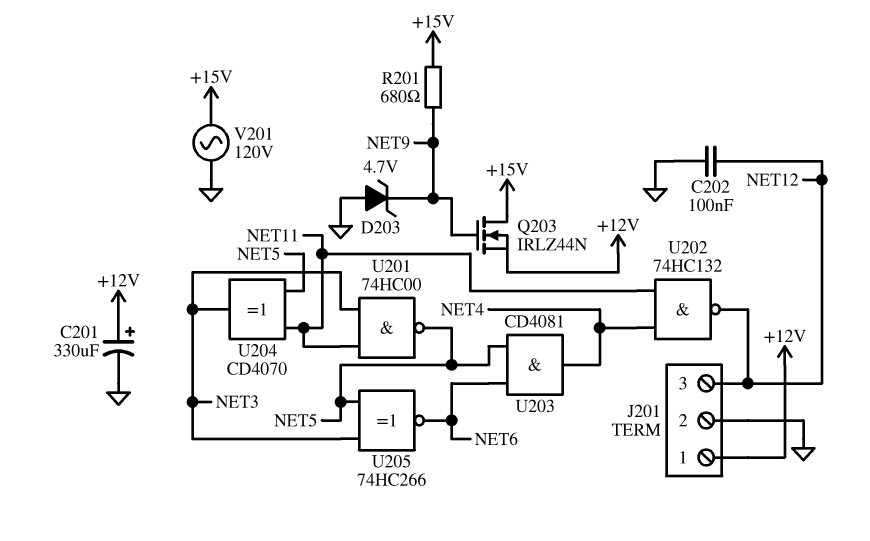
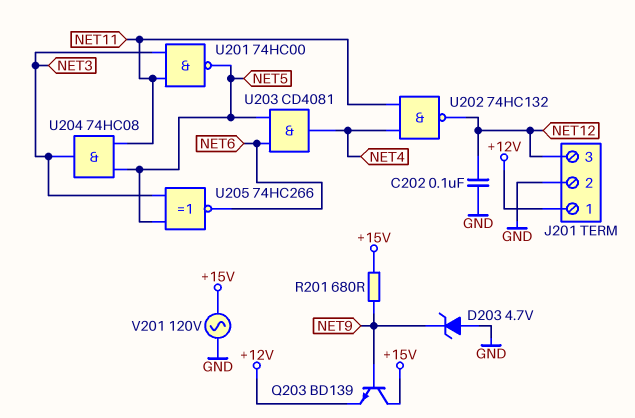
C201: 330uF (plus +12V, minus GND) -> none
Q203: NMOS IRLZ44N (G NET9, D +15V, S +12V) -> NPN BD139 (B NET9, C +15V, E +12V)
U204: XOR CD4070 (in NET5, in NET11, out NET3) -> AND 74HC08 (in NET5, in NET11, out NET3)

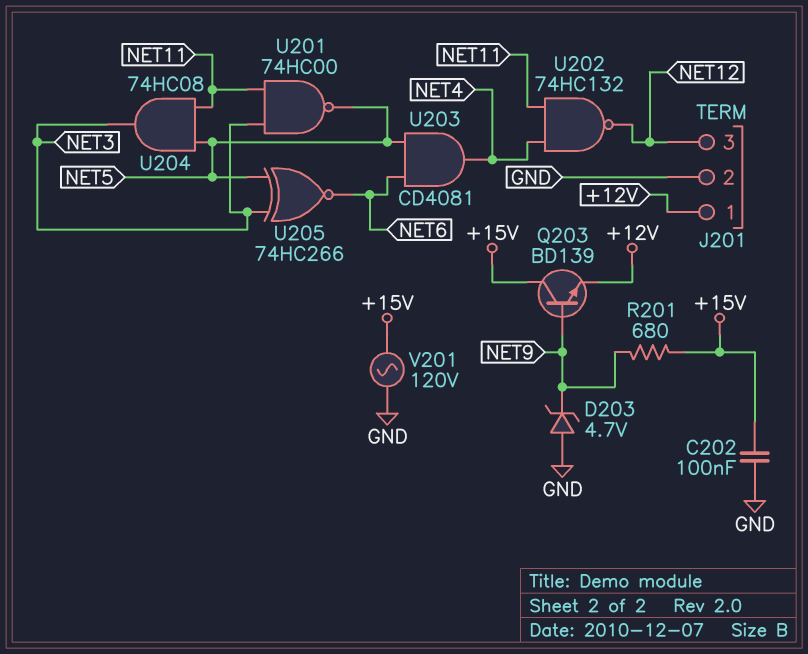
C202: 100nF (GND, NET12) -> 100nF (+15V, GND)

